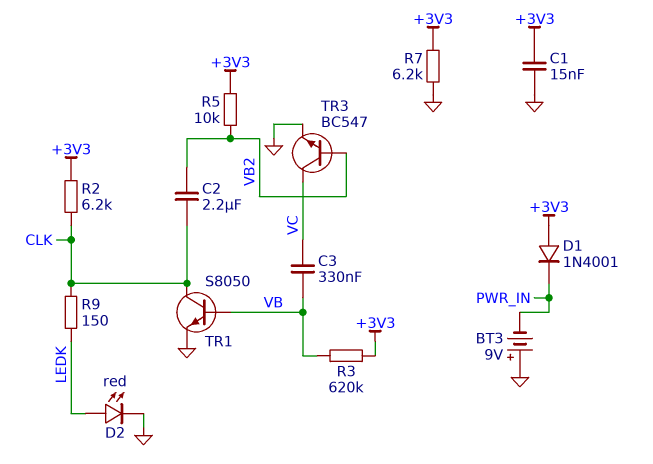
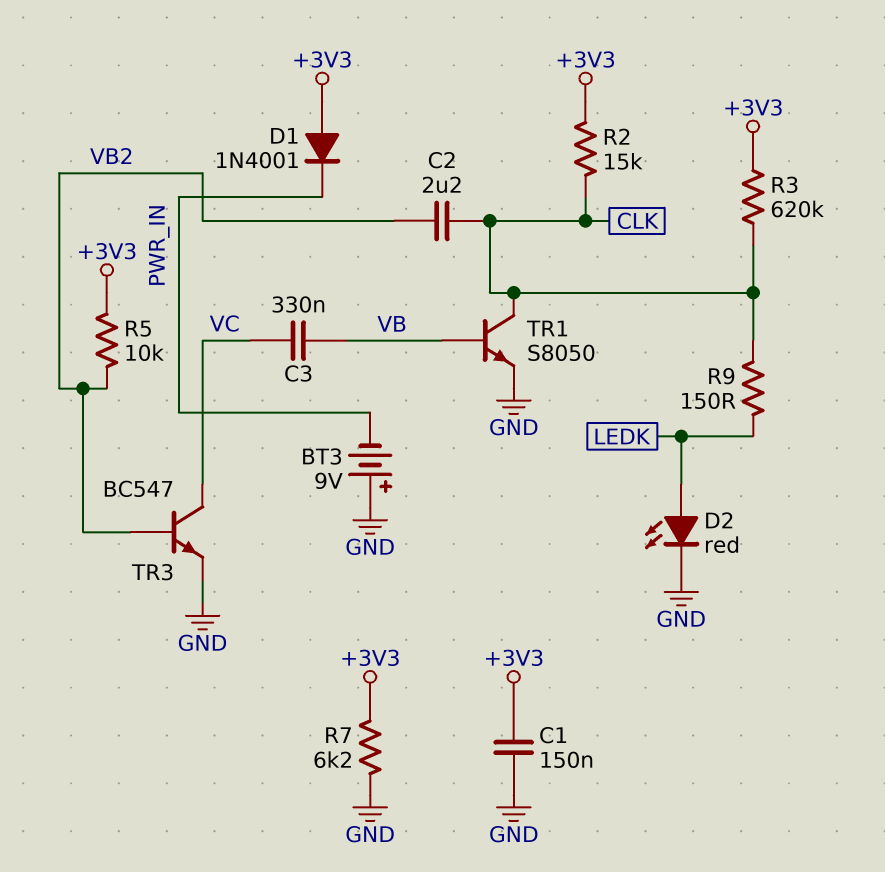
C1: 15nF (+3V3, GND) -> 150nF (+3V3, GND)
R2: 6.2k (+3V3, CLK) -> 15k (+3V3, CLK)
R3: 620k (+3V3, VB) -> 620k (+3V3, CLK)

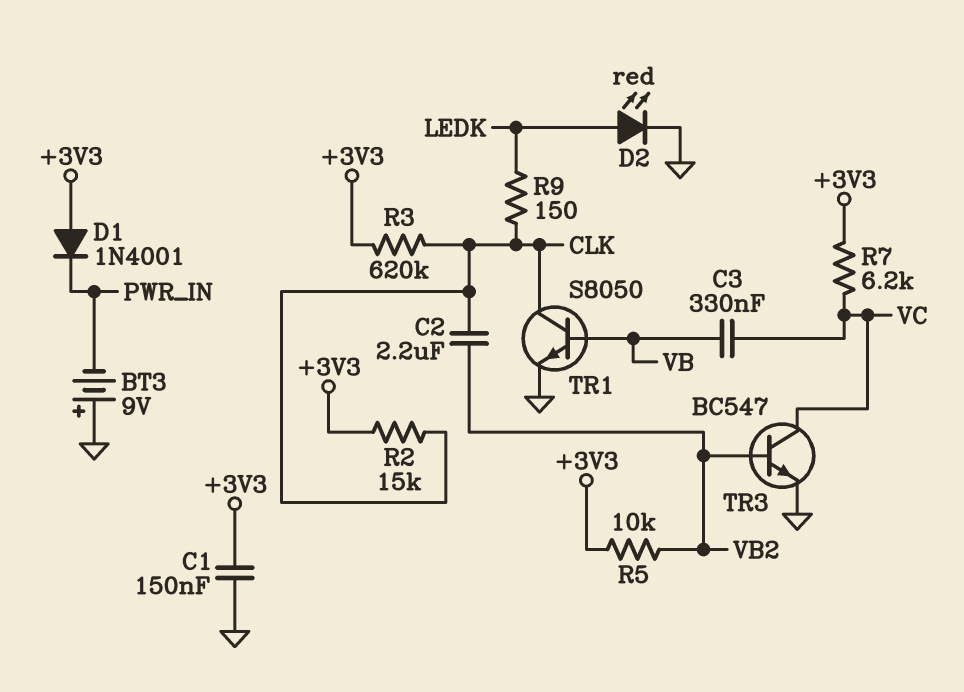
R7: 6.2k (+3V3, GND) -> 6.2k (+3V3, VC)

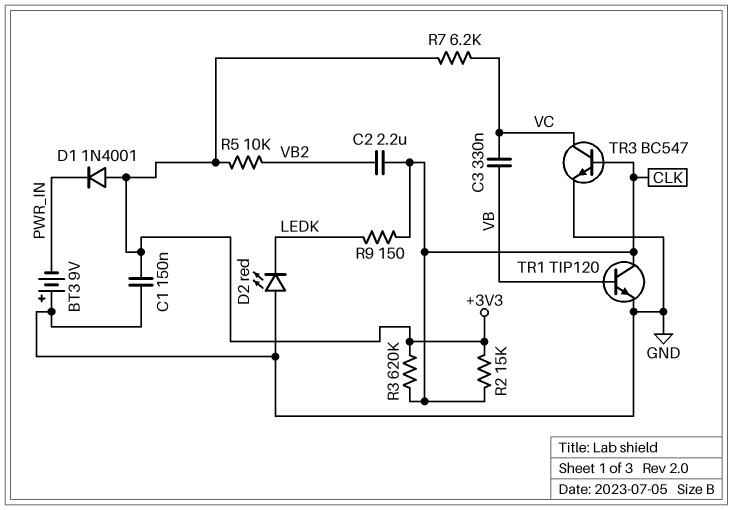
D2: LED red (A LEDK, K GND) -> LED red (A GND, K LEDK)
TR1: NPN S8050 (B VB, C CLK, E GND) -> NPN TIP120 (B VB, C CLK, E GND)
TR3: NPN BC547 (B VB2, C VC, E GND) -> NPN BC547 (B CLK, C VC, E GND)

